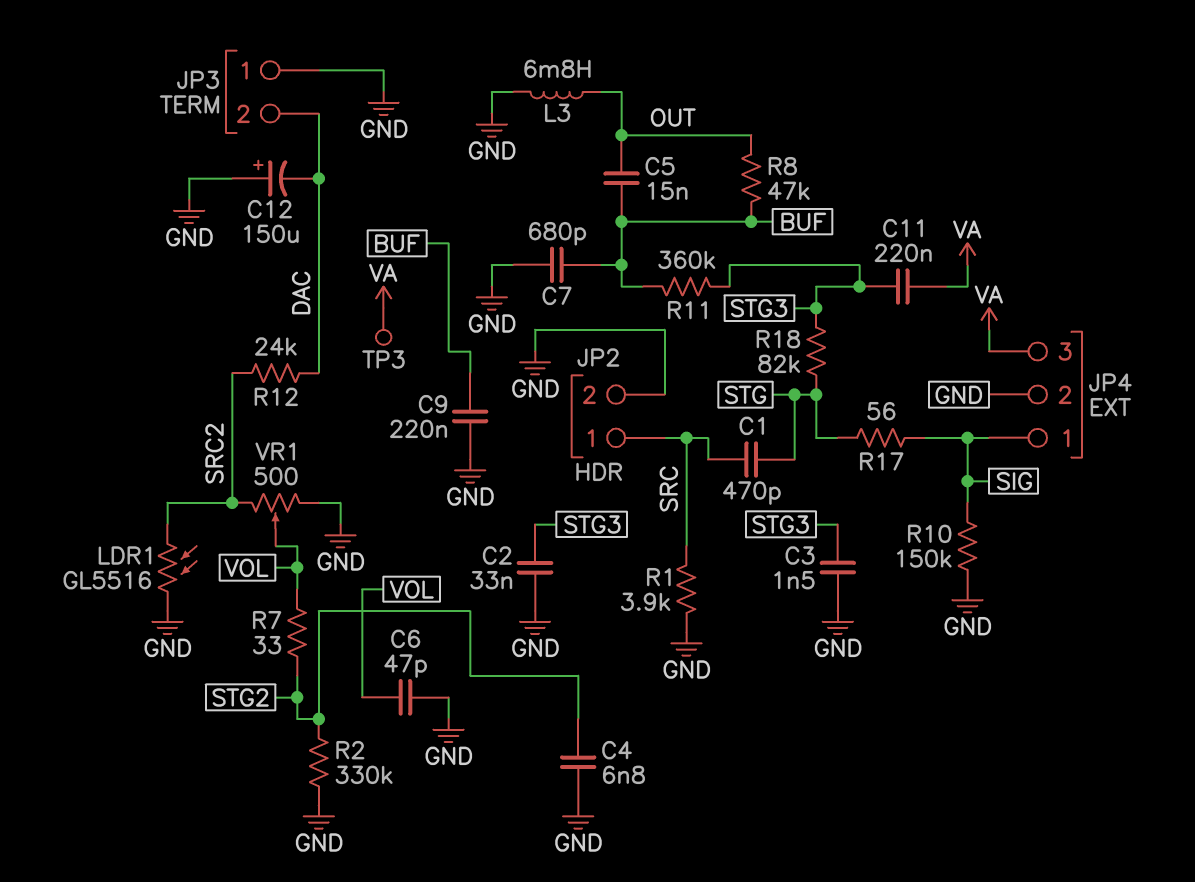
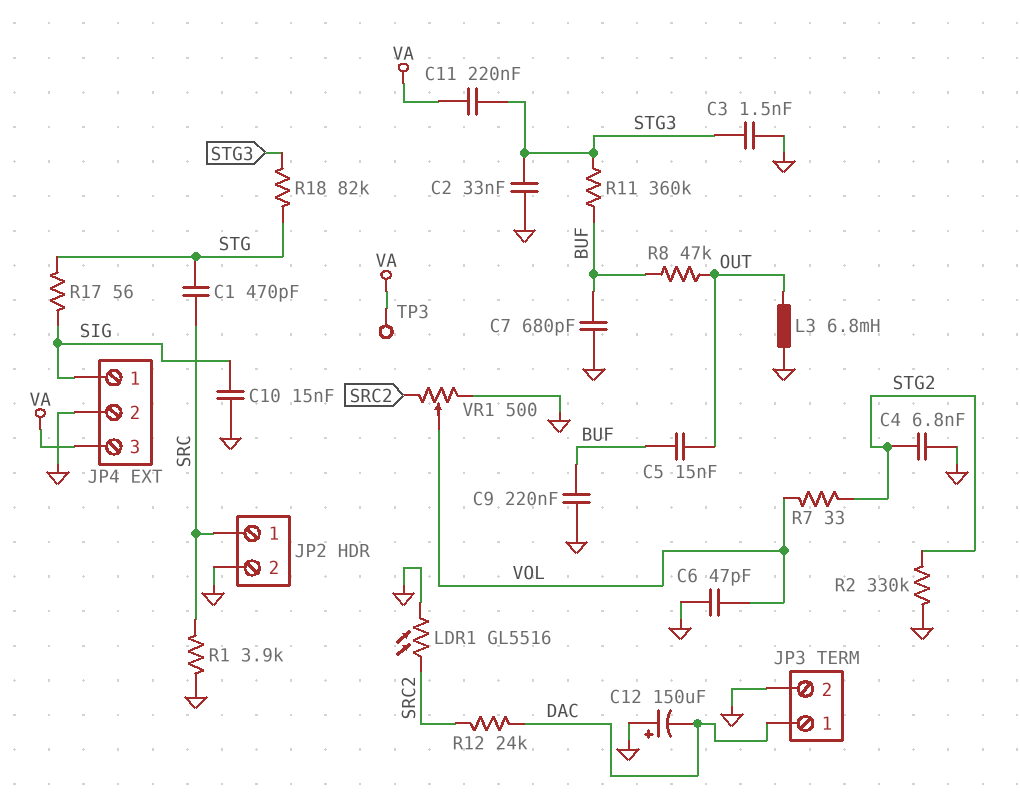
C10: none -> 15nF (GND, SIG)
JP3 pin 1: GND -> DAC
JP3 pin 2: DAC -> GND
R10: 150k (GND, SIG) -> none

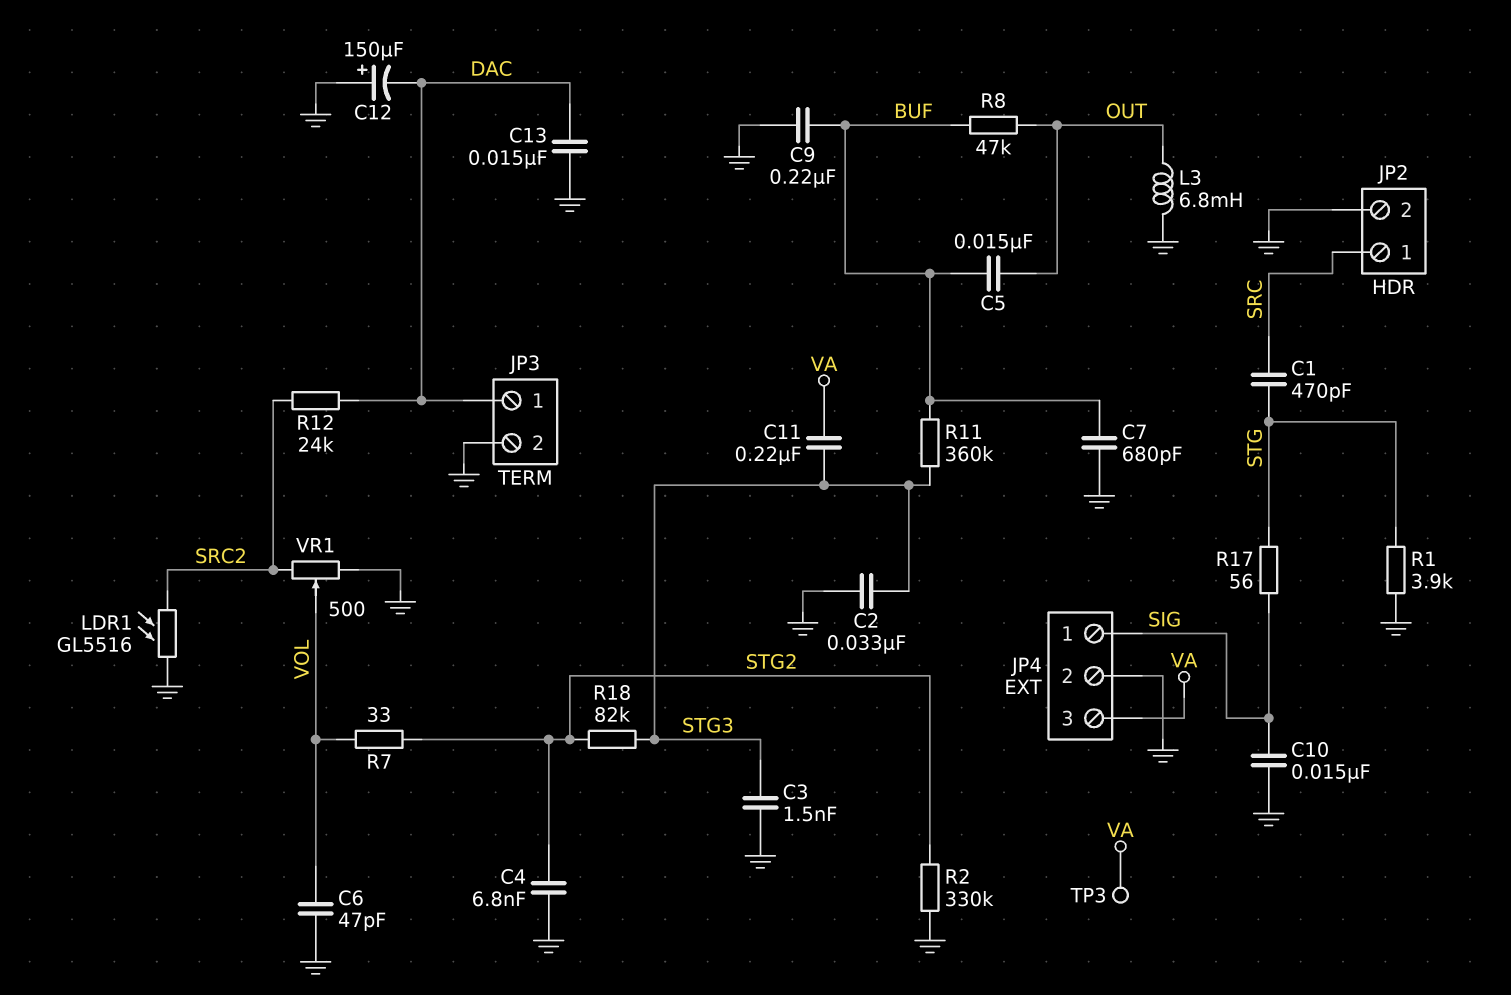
C13: none -> 15nF (DAC, GND)
R1: 3.9k (GND, SRC) -> 3.9k (GND, STG)
R18: 82k (STG, STG3) -> 82k (STG2, STG3)

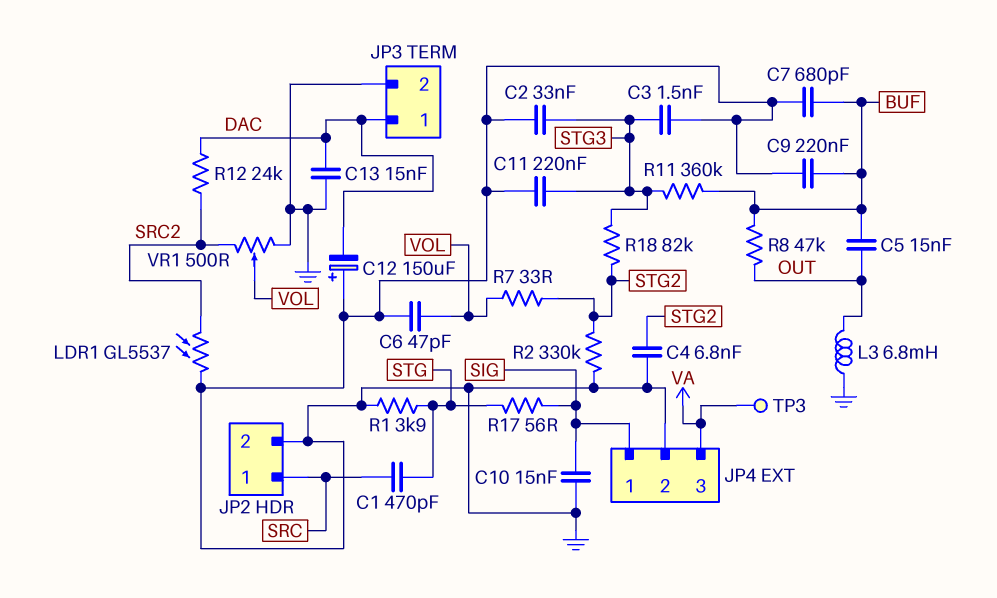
C11: 220nF (STG3, VA) -> 220nF (GND, STG3)
LDR1: GL5516 (GND, SRC2) -> GL5537 (GND, SRC2)

